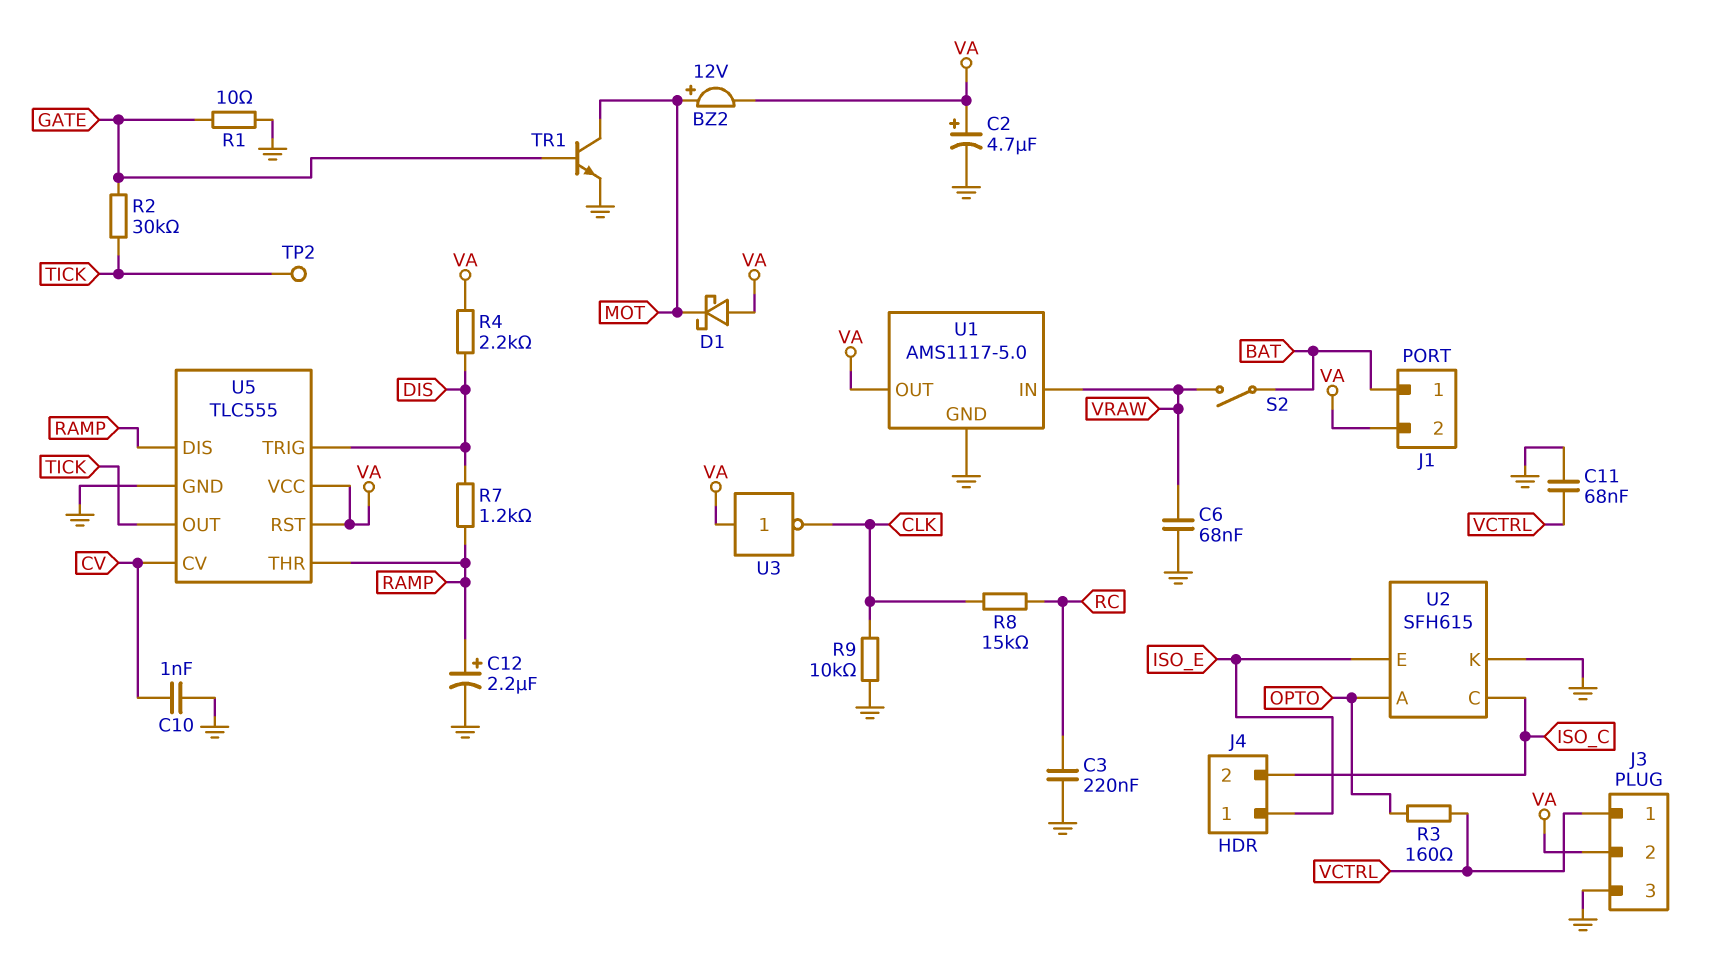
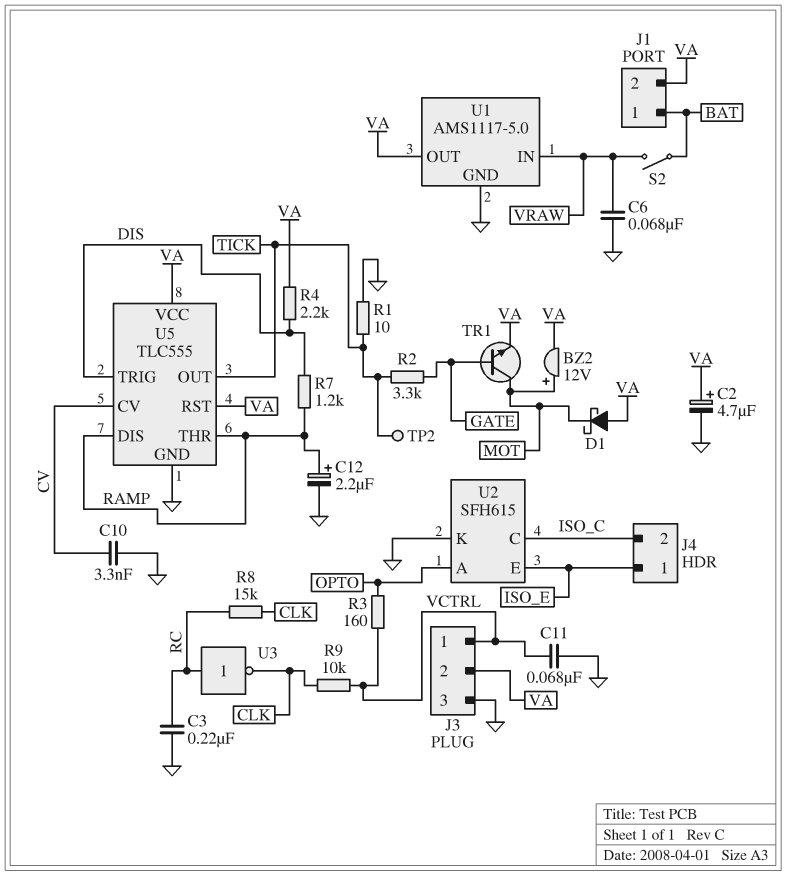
C10: 1nF (CV, GND) -> 3.3nF (CV, GND)
R1: 10 (GATE, GND) -> 10 (GND, TICK)
R2: 30k (GATE, TICK) -> 3.3k (GATE, TICK)
R9: 10k (CLK, GND) -> 10k (CLK, VCTRL)
TR1: NPN (B GATE, C MOT, E GND) -> NPN (B GATE, C MOT, E VA)
U3: NOT (in VA, out CLK) -> NOT (in RC, out CLK)

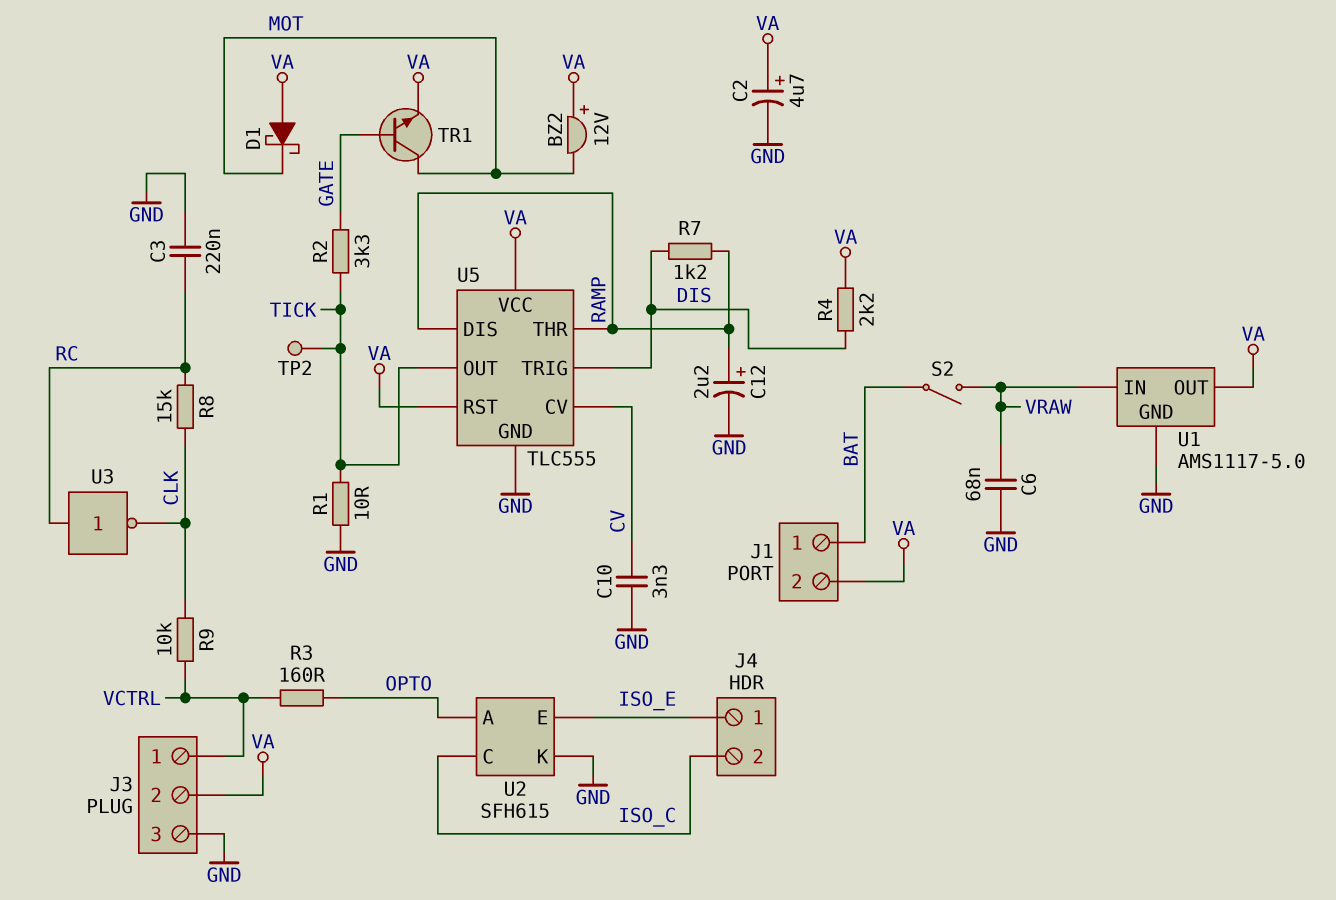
BZ2: buzzer 12V (plus MOT, minus VA) -> buzzer 12V (plus VA, minus MOT)
C11: 68nF (GND, VCTRL) -> none

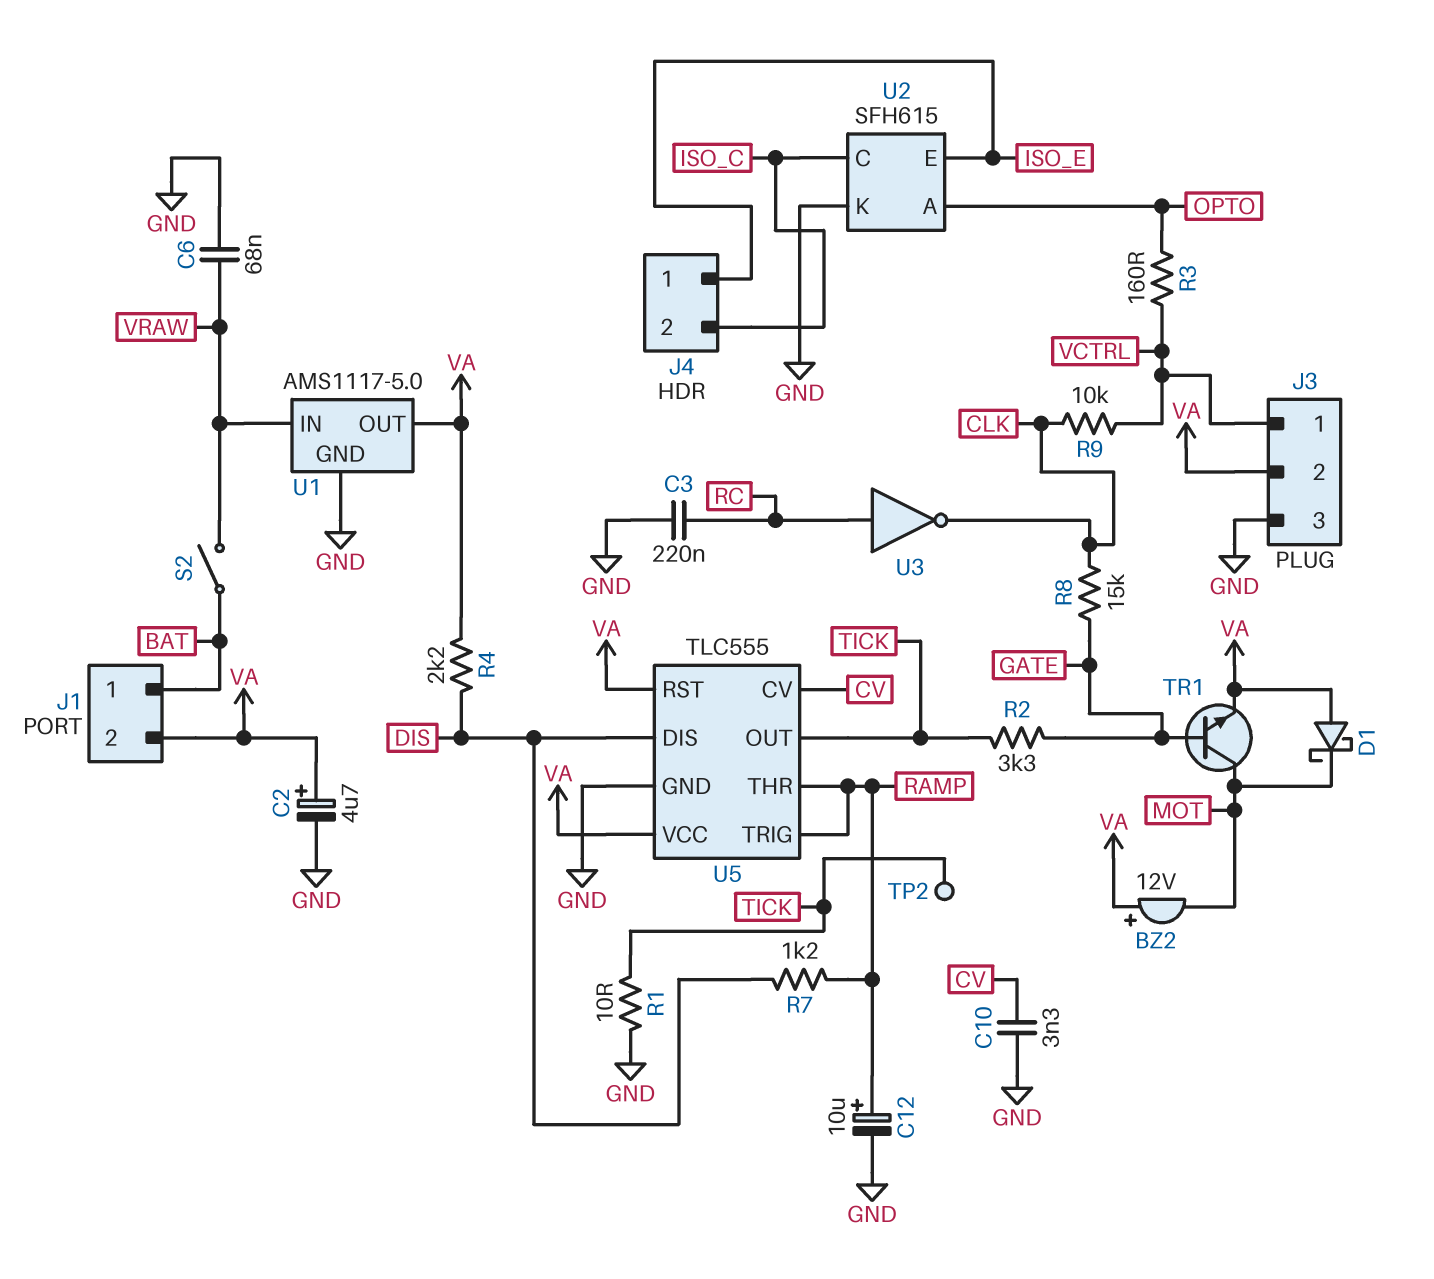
C12: 2.2uF (plus RAMP, minus GND) -> 10uF (plus RAMP, minus GND)
R8: 15k (CLK, RC) -> 15k (CLK, GATE)
U5 pin DIS: RAMP -> DIS
U5 pin TRIG: DIS -> RAMP

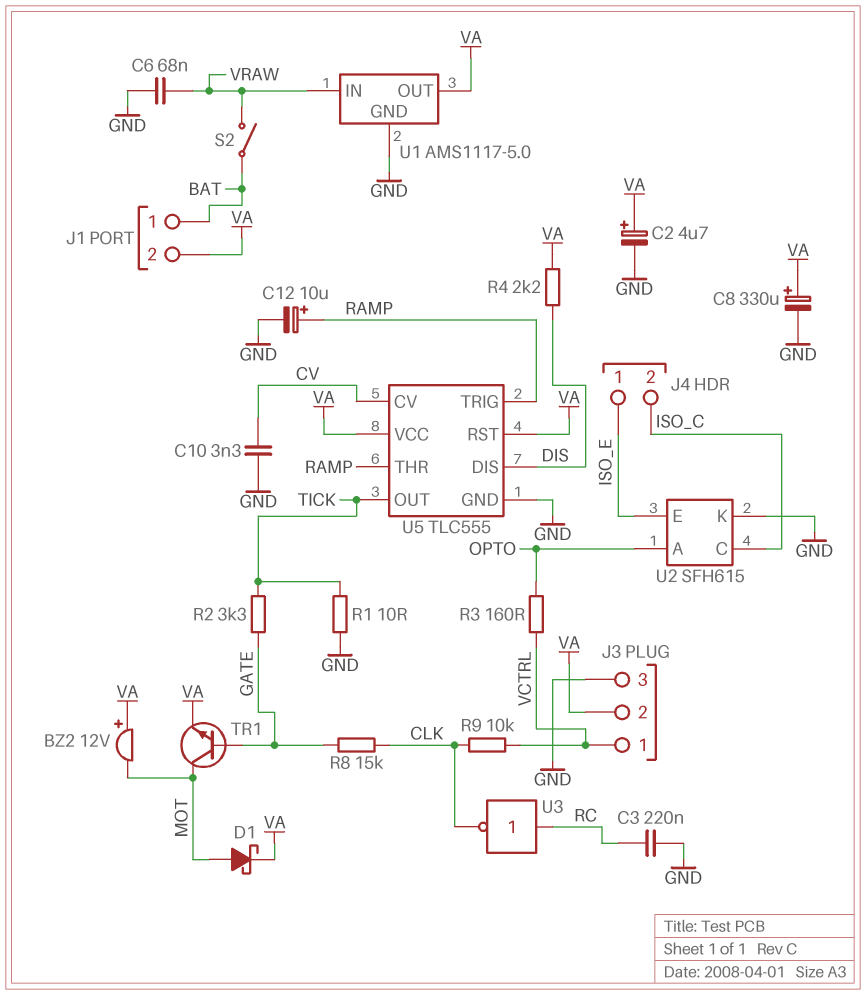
C8: none -> 330uF (plus VA, minus GND)
D1: schottky (A VA, K MOT) -> schottky (A MOT, K VA)
R7: 1.2k (DIS, RAMP) -> none
TP2: test point (TICK) -> none

